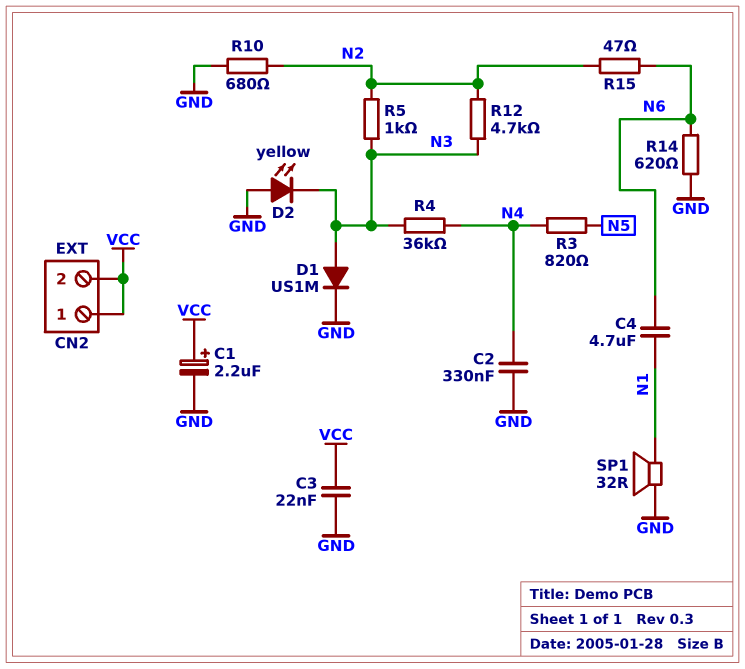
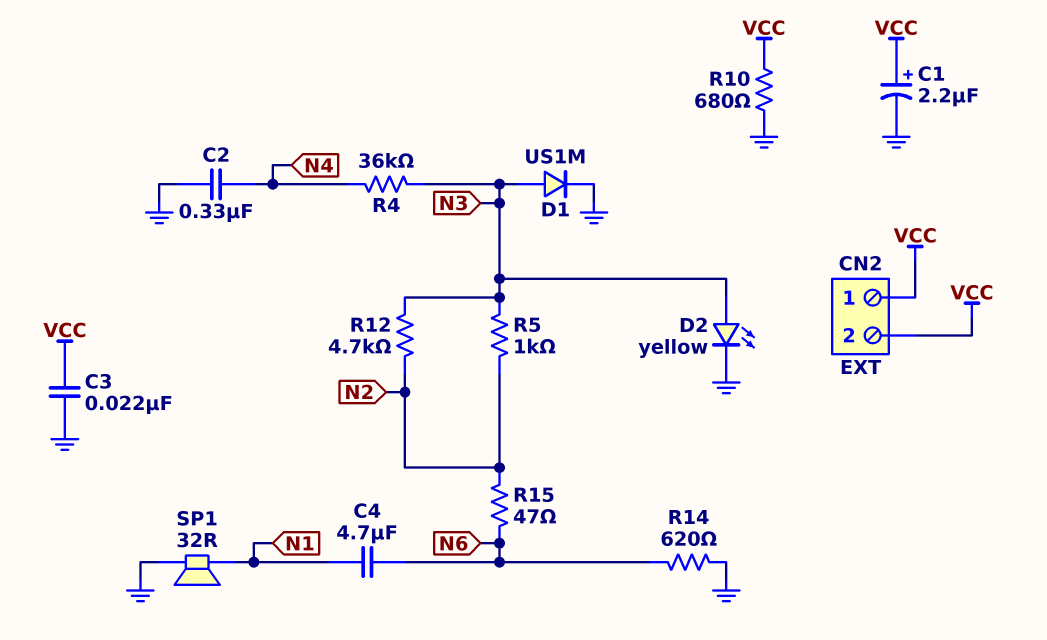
D2: LED yellow (A GND, K N3) -> LED yellow (A N3, K GND)
R3: 820 (N4, N5) -> none
R10: 680 (GND, N2) -> 680 (GND, VCC)

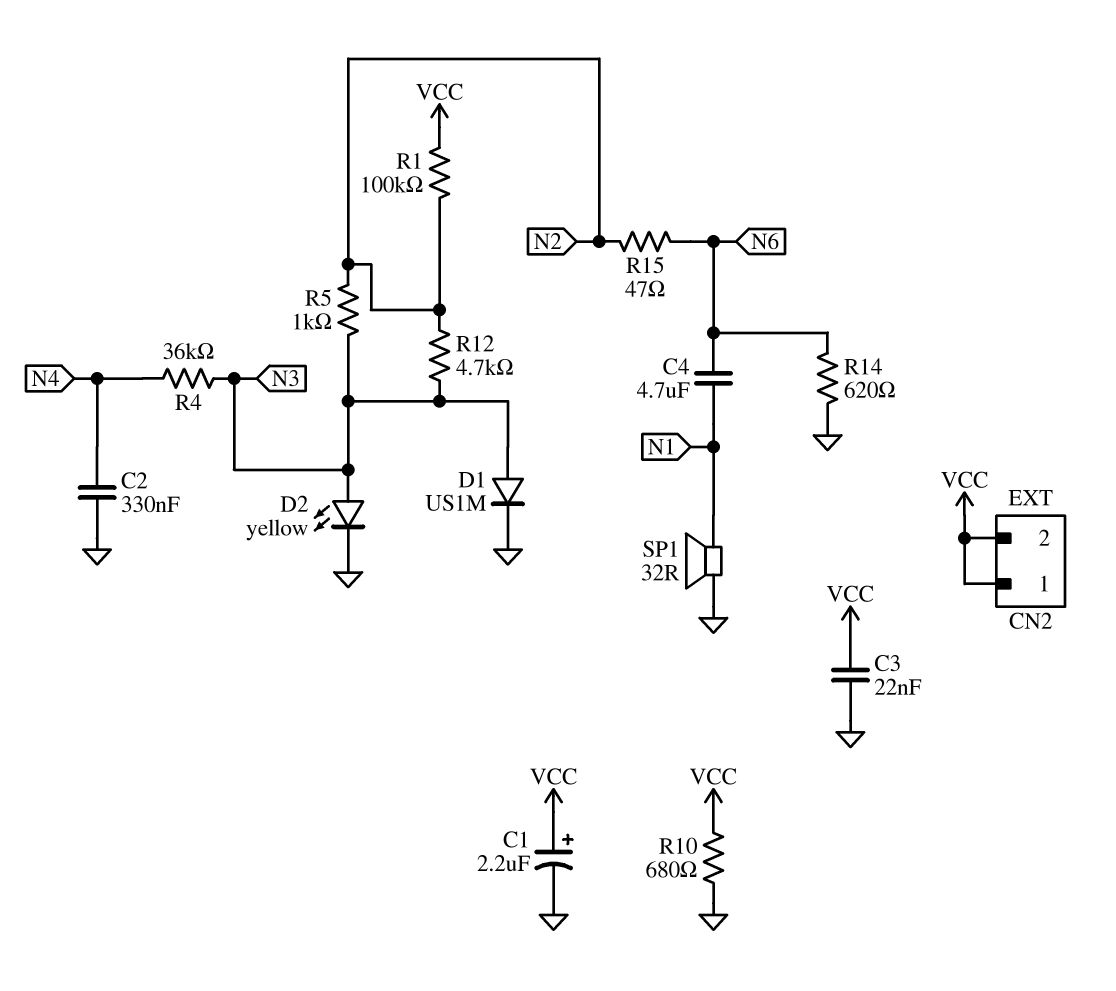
R1: none -> 100k (N2, VCC)

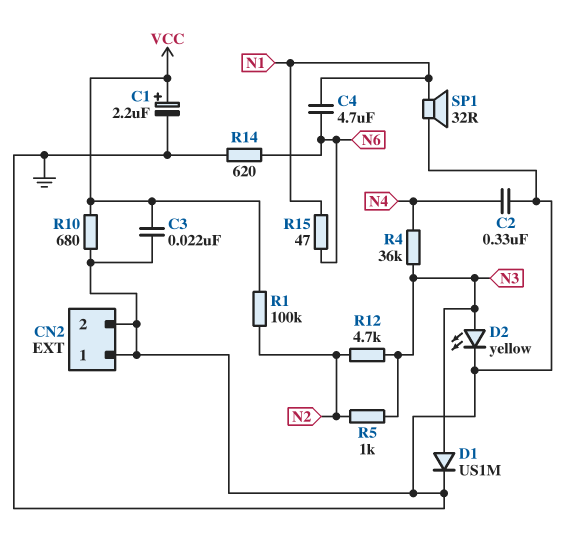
CN2 pin 1: VCC -> GND
CN2 pin 2: VCC -> GND
R15: 47 (N2, N6) -> 47 (N1, N6)

